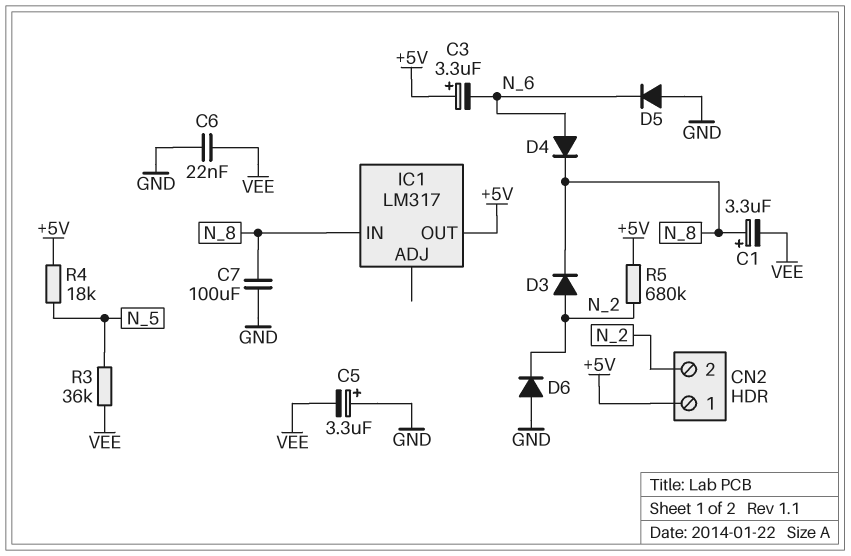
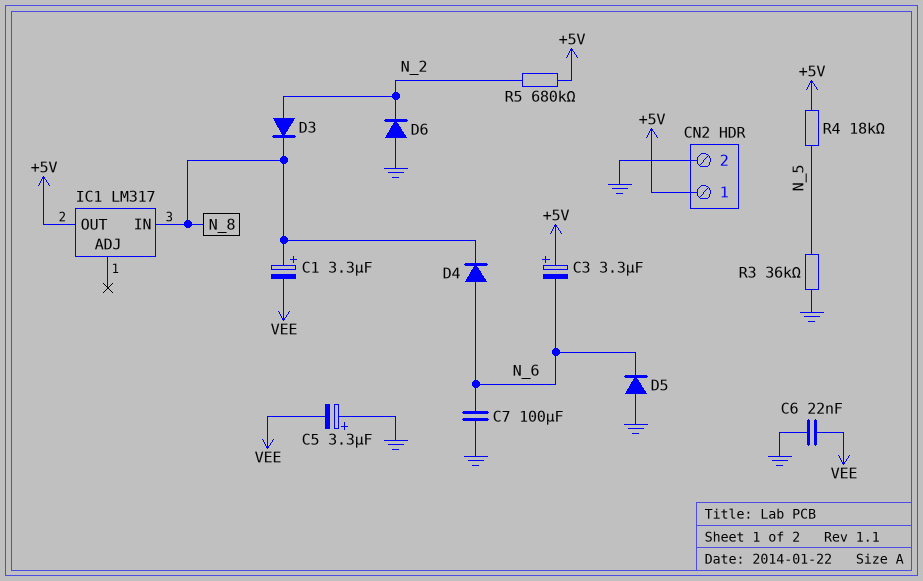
C7: 100uF (GND, N_8) -> 100uF (GND, N_6)
CN2 pin 2: N_2 -> GND
R3: 36k (N_5, VEE) -> 36k (GND, N_5)

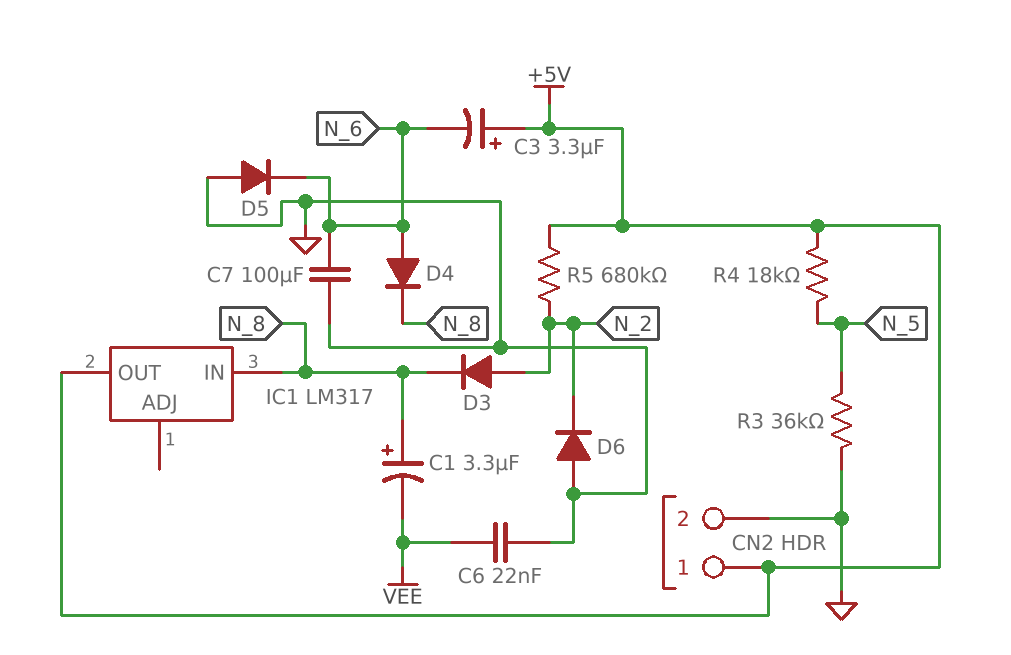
C5: 3.3uF (plus GND, minus VEE) -> none

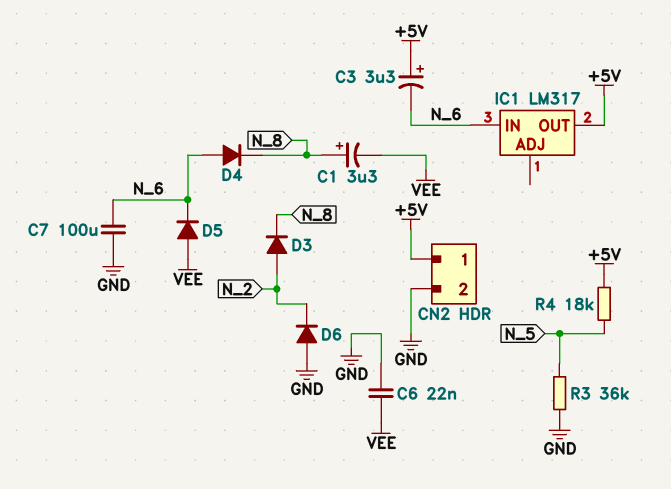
D5: diode (A GND, K N_6) -> diode (A VEE, K N_6)
IC1 pin IN: N_8 -> N_6
R5: 680k (+5V, N_2) -> none

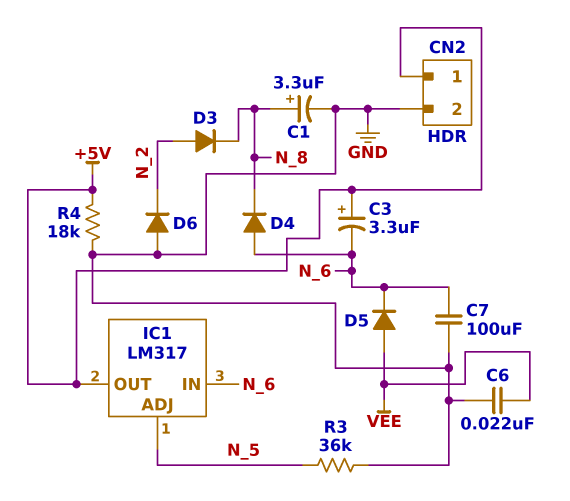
C1: 3.3uF (plus N_8, minus VEE) -> 3.3uF (plus N_8, minus GND)
IC1 pin ADJ: none -> N_5
R4: 18k (+5V, N_5) -> 18k (+5V, GND)

